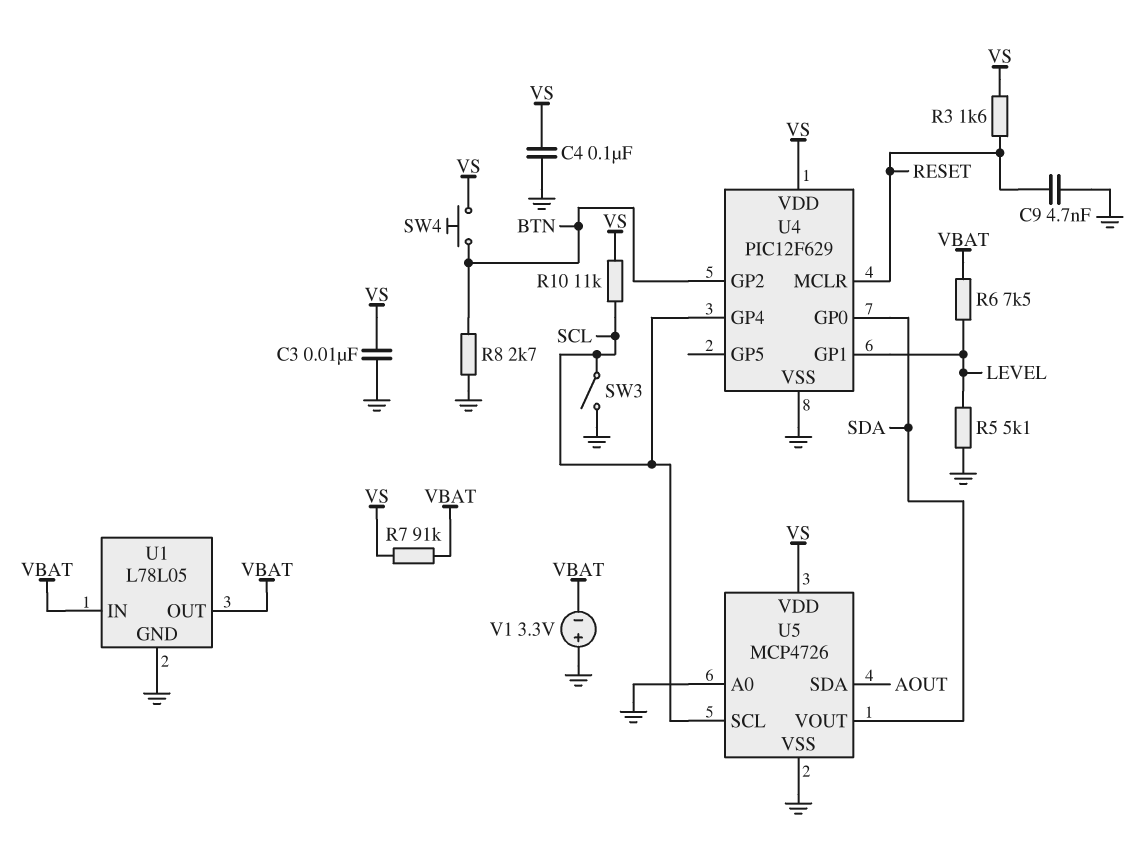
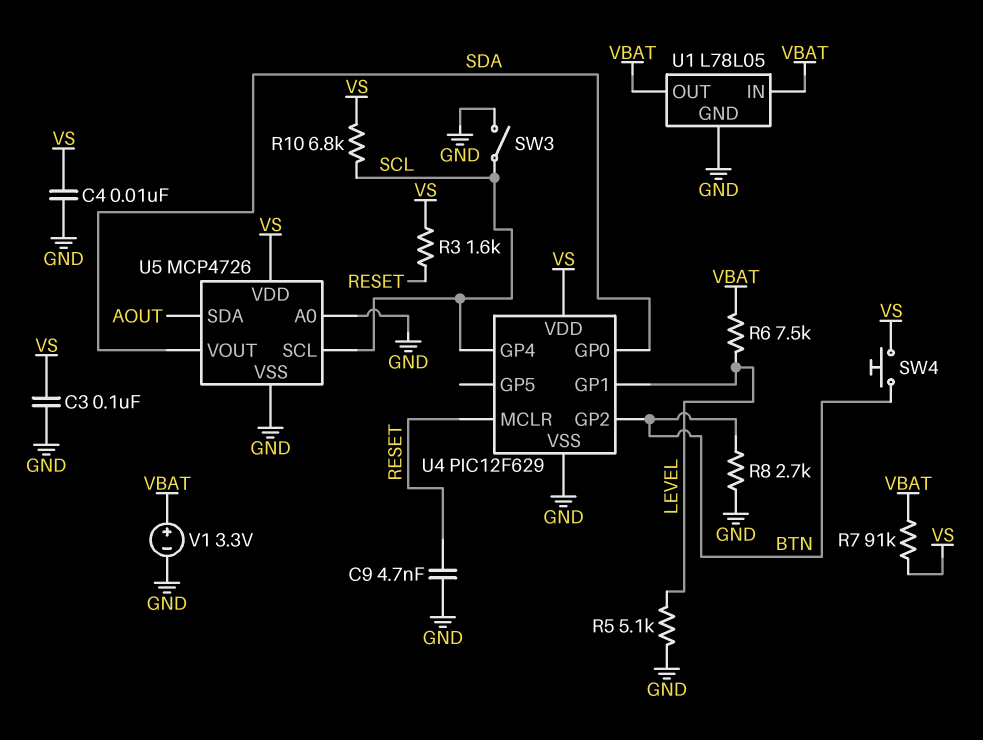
C3: 10nF (GND, VS) -> 100nF (GND, VS)
C4: 100nF (GND, VS) -> 10nF (GND, VS)
R10: 11k (SCL, VS) -> 6.8k (SCL, VS)
V1: 3.3V (plus GND, minus VBAT) -> 3.3V (plus VBAT, minus GND)

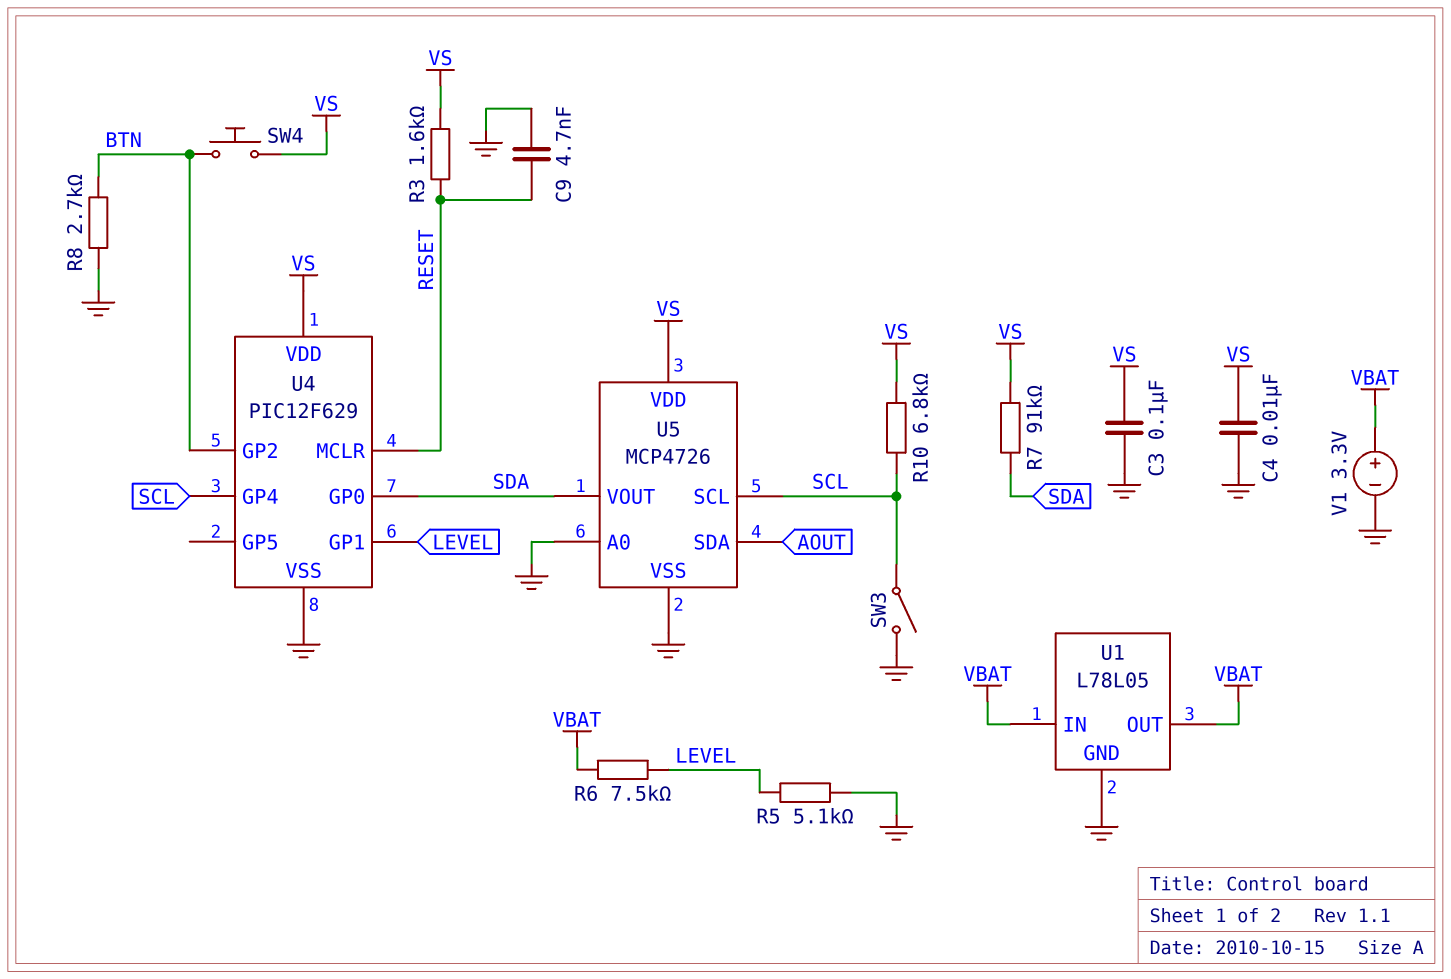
R7: 91k (VBAT, VS) -> 91k (SDA, VS)

